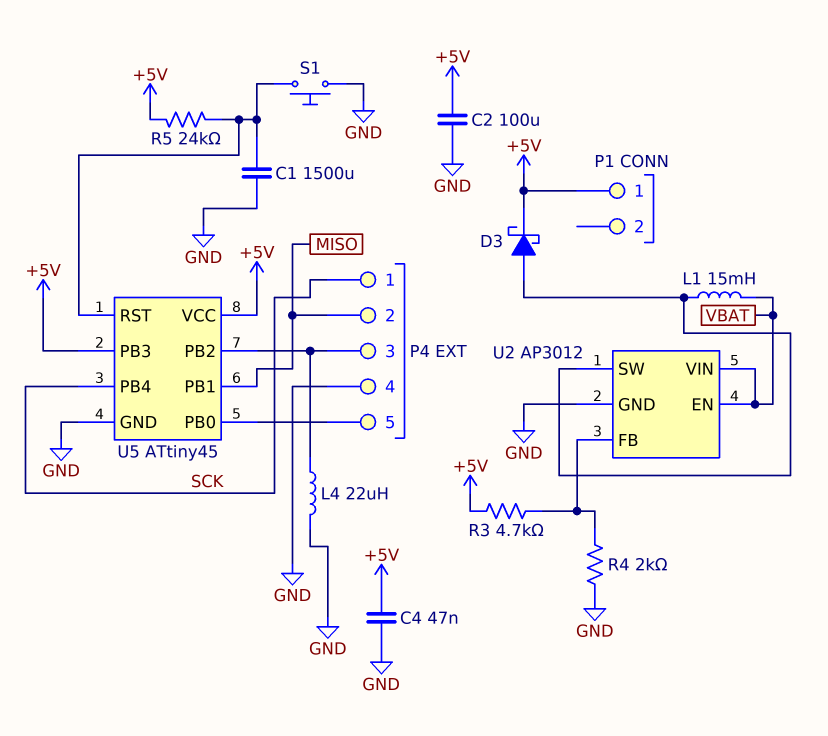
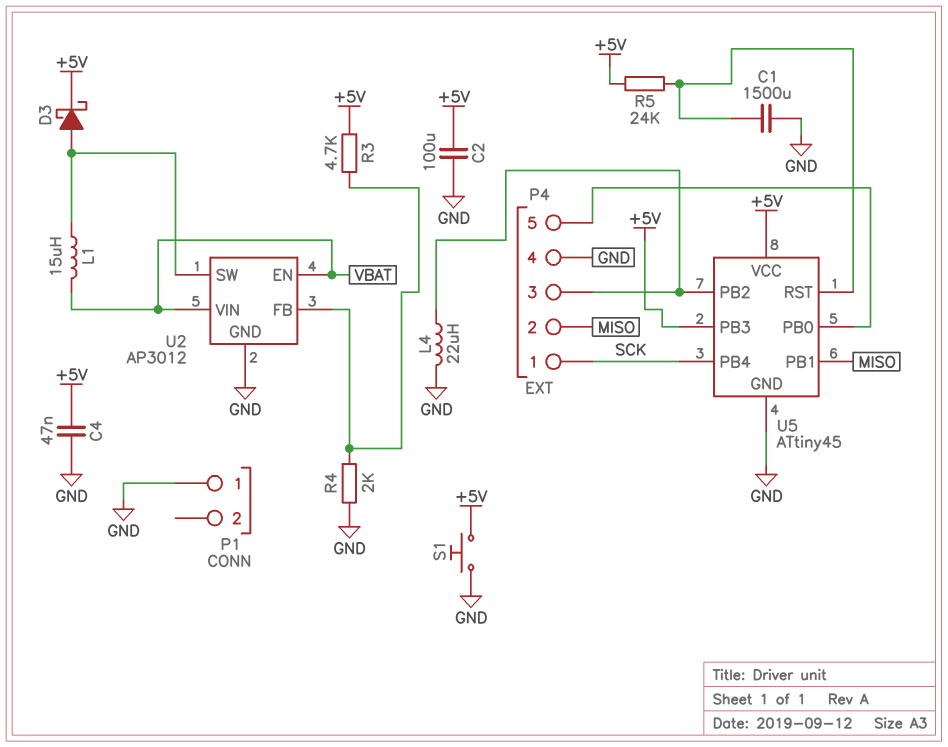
L1: 15mH (U2/SW, VBAT) -> 15uH (U2/SW, VBAT)
P1 pin 1: +5V -> GND
S1: button (GND, U5/RST) -> button (+5V, GND)

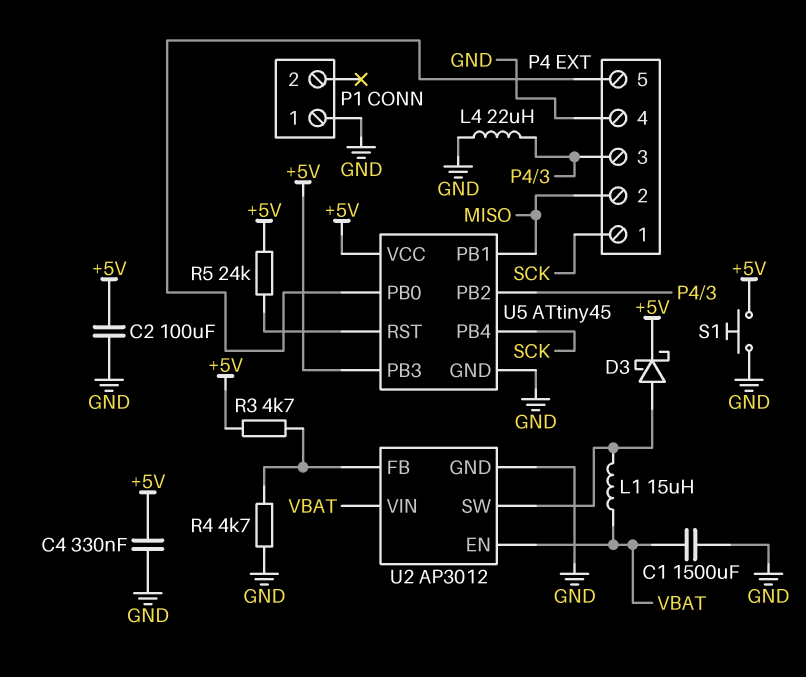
C1: 1500uF (GND, U5/RST) -> 1500uF (GND, VBAT)
C4: 47nF (+5V, GND) -> 330nF (+5V, GND)
R4: 2k (GND, U2/FB) -> 4.7k (GND, U2/FB)

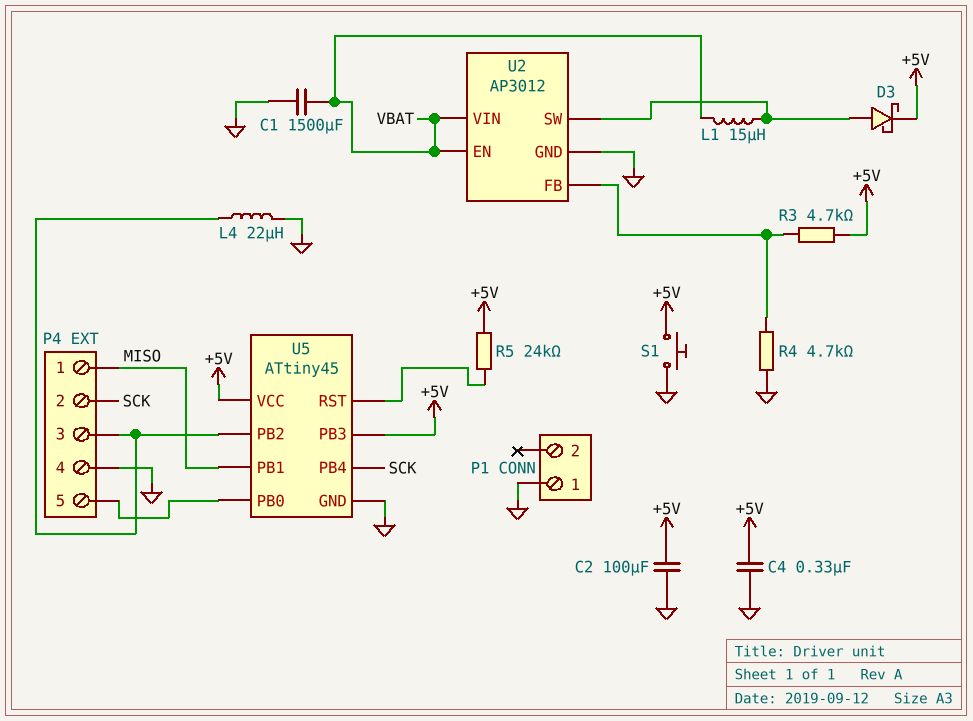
P4 pin 1: SCK -> MISO
P4 pin 2: MISO -> SCK

